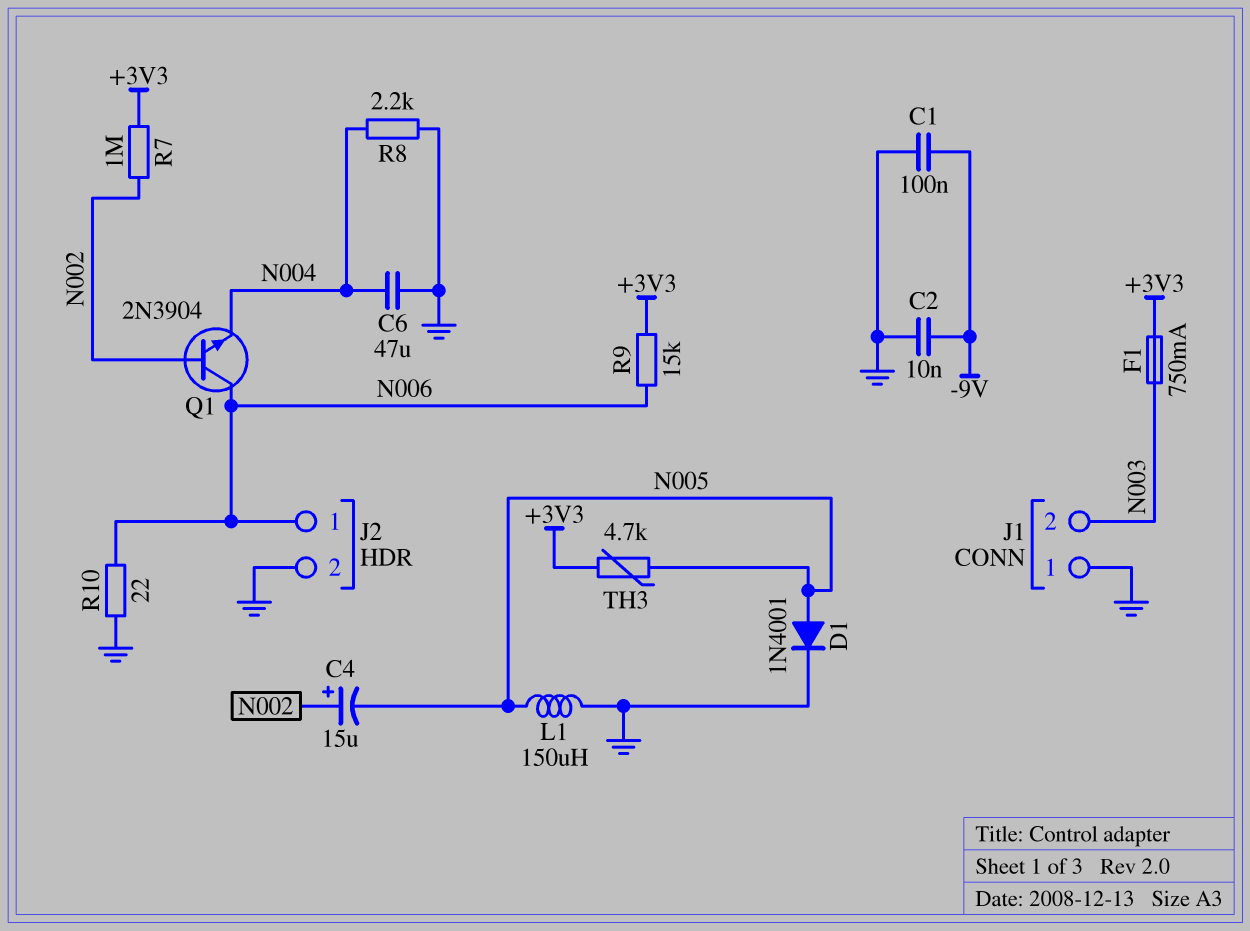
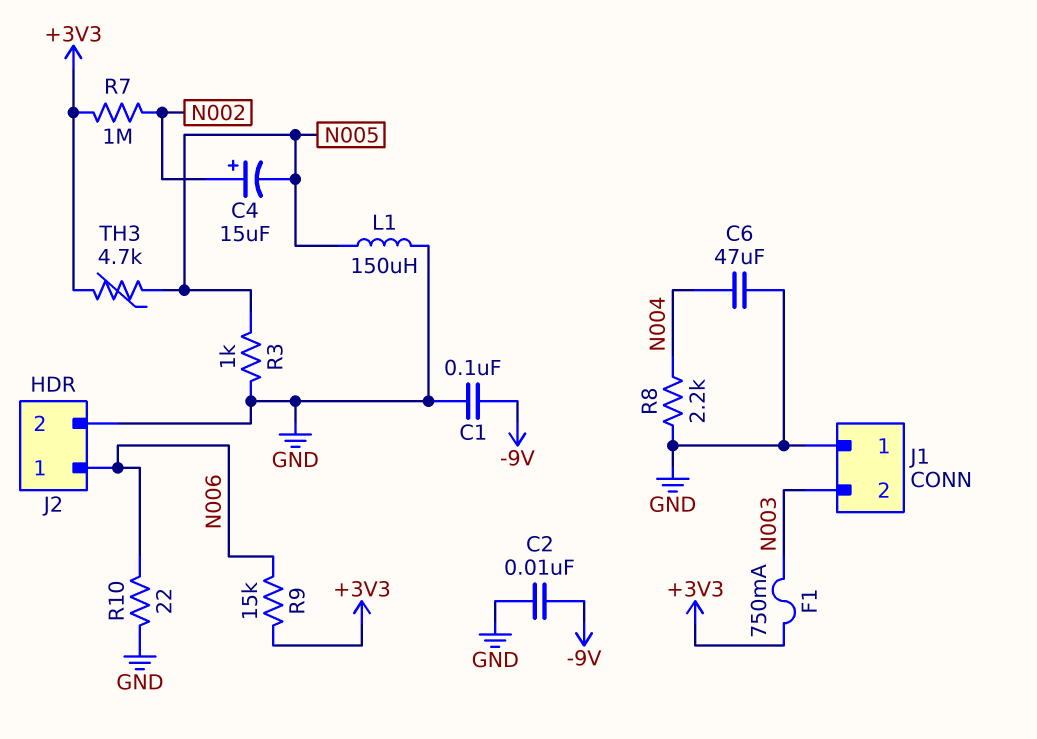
D1: diode 1N4001 (A N005, K GND) -> none
Q1: NPN 2N3904 (B N002, C N006, E N004) -> none
R3: none -> 1k (GND, N005)

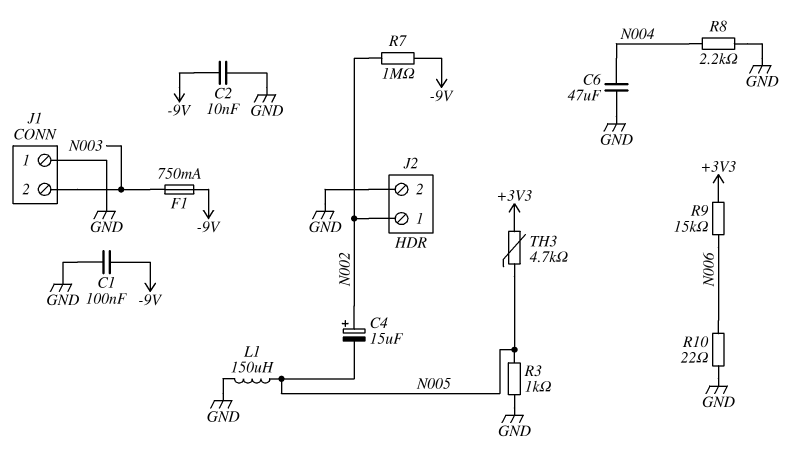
F1: 750mA (+3V3, N003) -> 750mA (-9V, N003)
J2 pin 1: N006 -> N002
R7: 1M (+3V3, N002) -> 1M (-9V, N002)

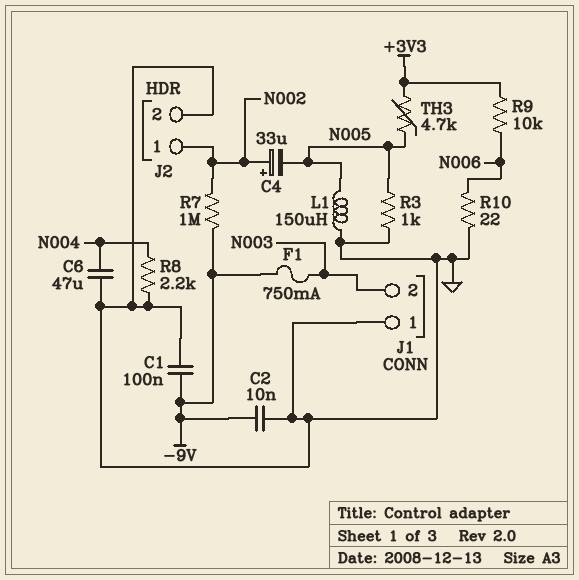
C4: 15uF (plus N002, minus N005) -> 33uF (plus N002, minus N005)
R9: 15k (+3V3, N006) -> 10k (+3V3, N006)

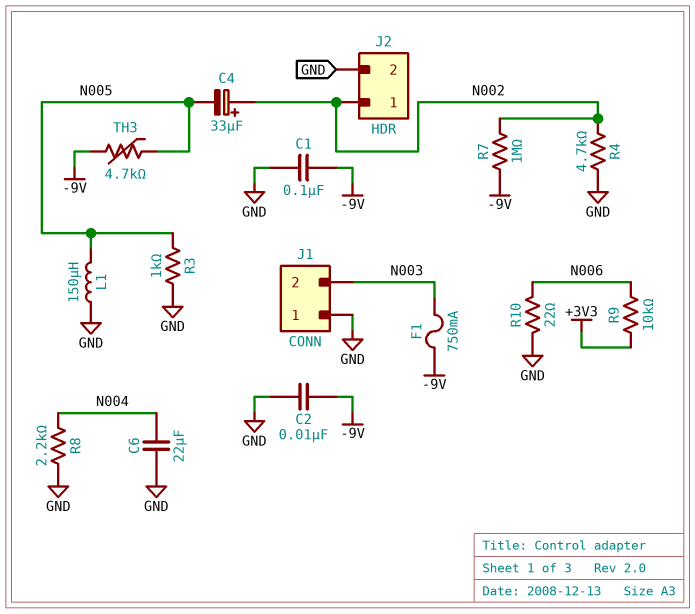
C6: 47uF (GND, N004) -> 22uF (GND, N004)
R4: none -> 4.7k (GND, N002)
TH3: 4.7k (+3V3, N005) -> 4.7k (-9V, N005)

